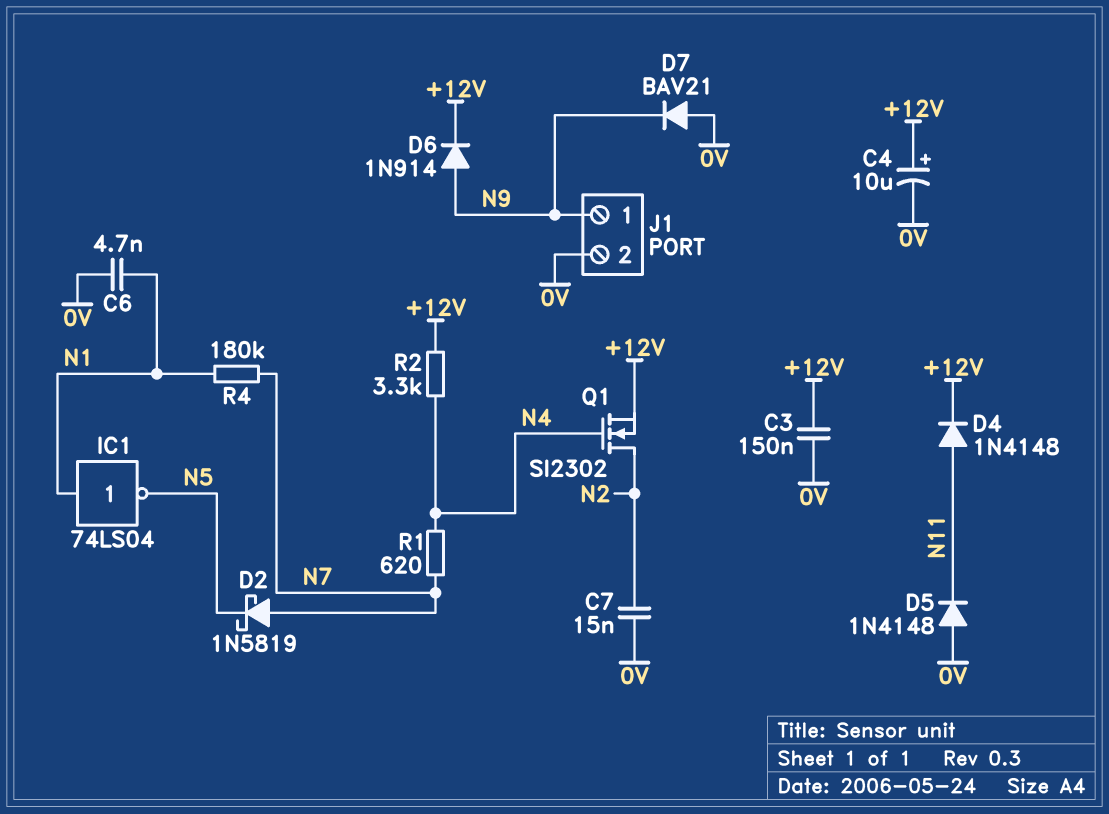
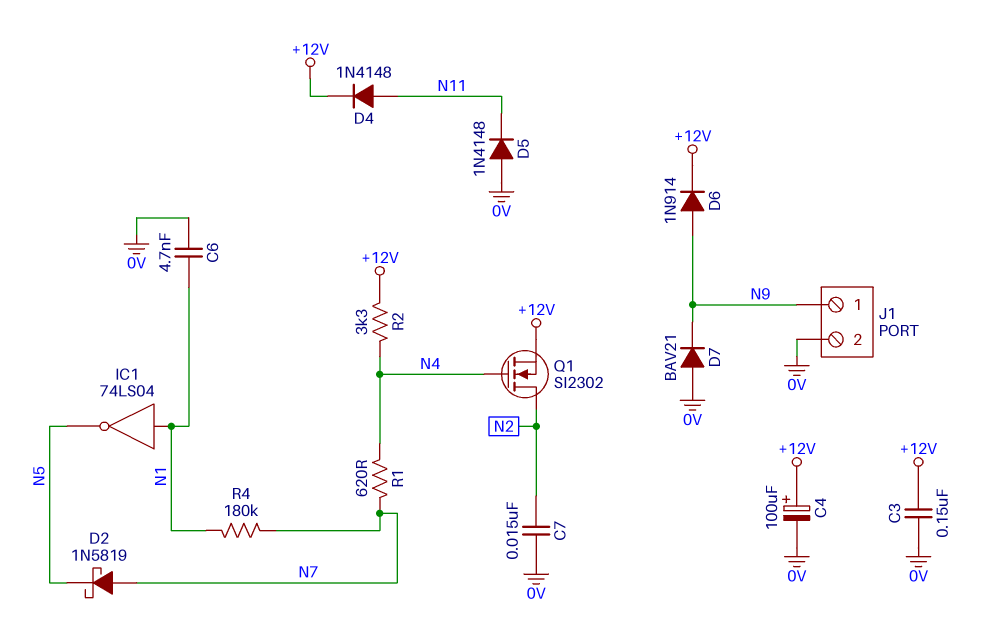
C4: 10uF (plus +12V, minus 0V) -> 100uF (plus +12V, minus 0V)

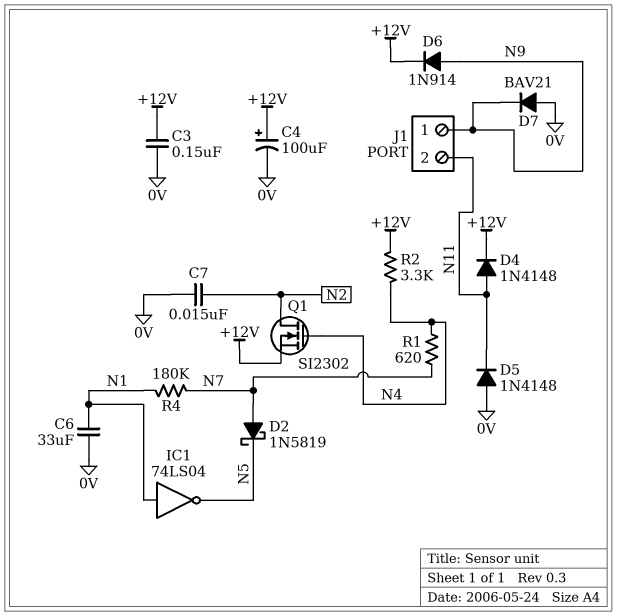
C6: 4.7nF (0V, N1) -> 33uF (0V, N1)
J1 pin 2: 0V -> N11

